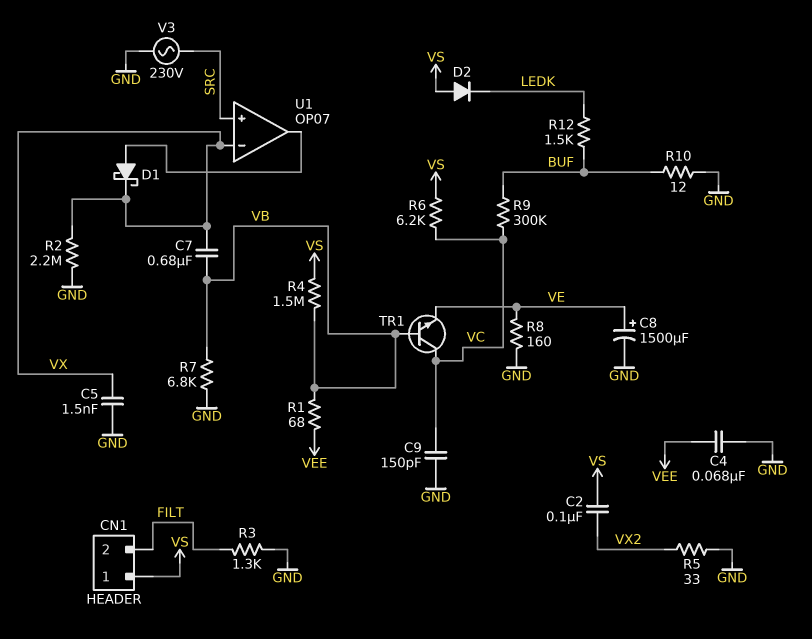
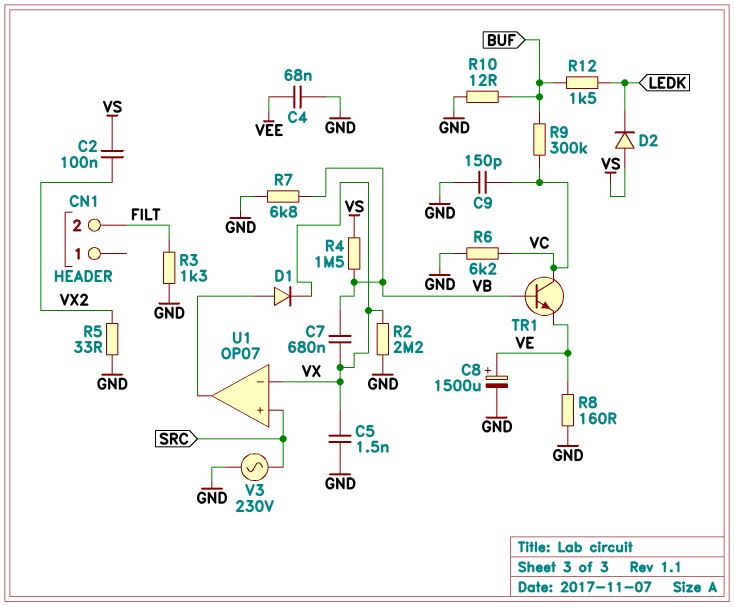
CN1 pin 1: VS -> none
D1: schottky (A U1/out, K VX) -> diode (A U1/out, K VX)
R1: 68 (VB, VEE) -> none
R6: 6.2k (VC, VS) -> 6.2k (GND, VC)

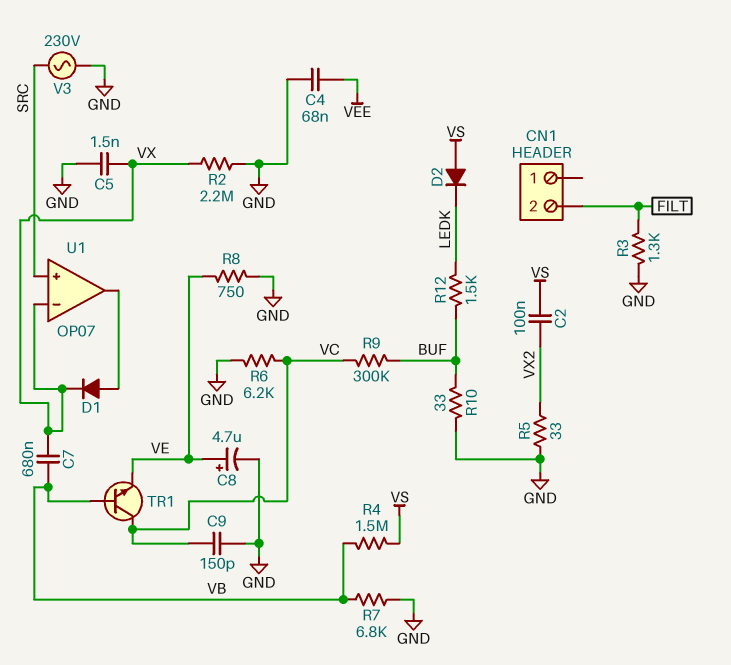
C8: 1500uF (plus VE, minus GND) -> 4.7uF (plus VE, minus GND)
R8: 160 (GND, VE) -> 750 (GND, VE)
R10: 12 (BUF, GND) -> 33 (BUF, GND)

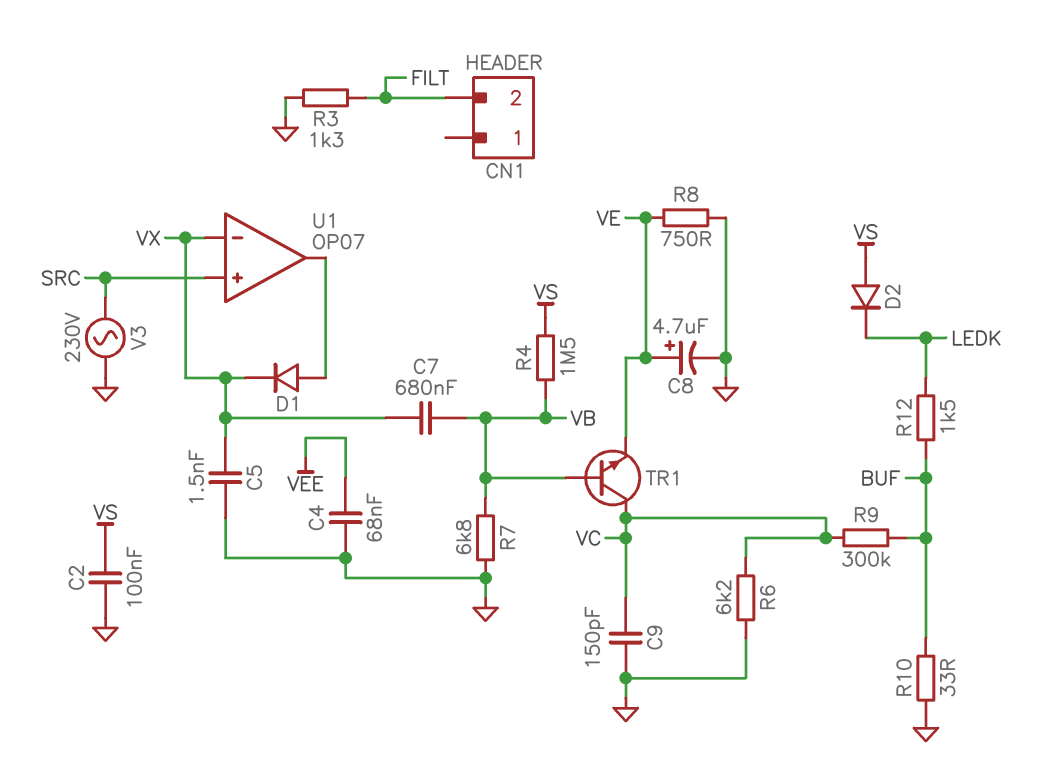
C2: 100nF (VS, VX2) -> 100nF (GND, VS)
R2: 2.2M (GND, VX) -> none
R5: 33 (GND, VX2) -> none

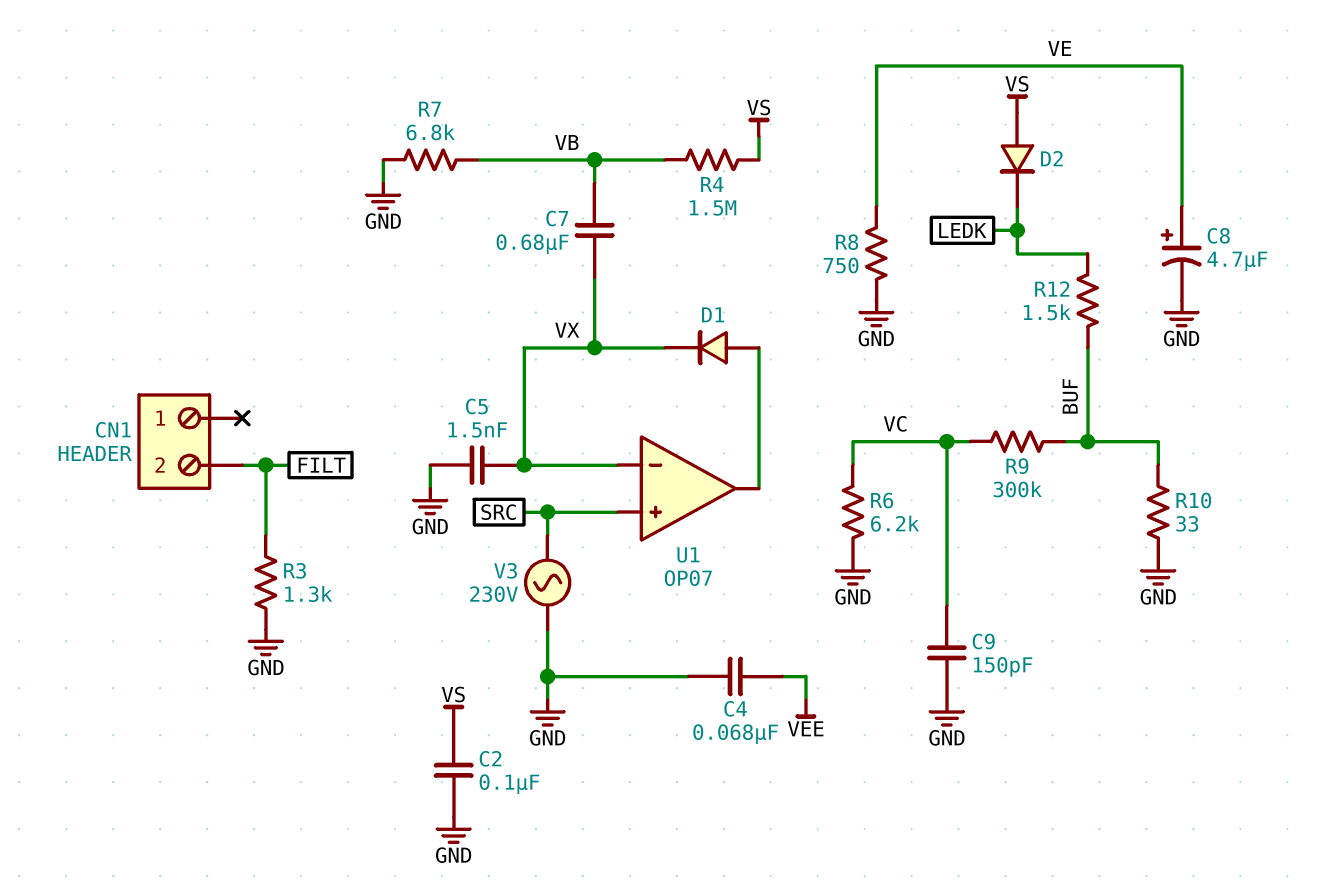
TR1: NPN (B VB, C VC, E VE) -> none

